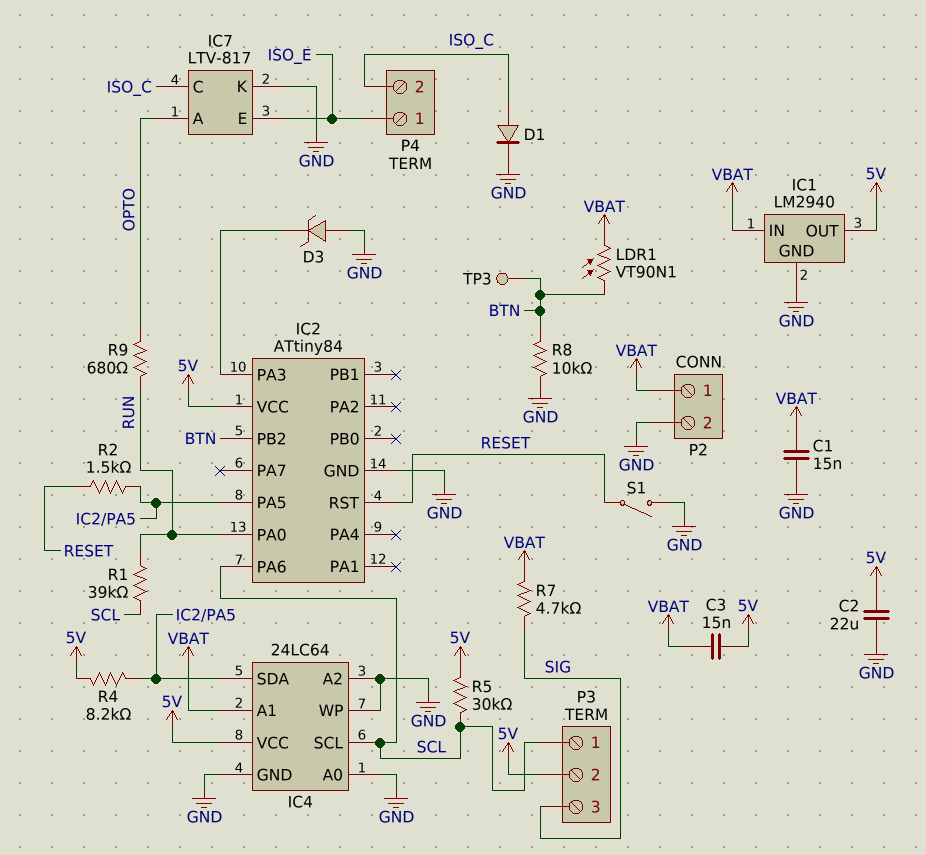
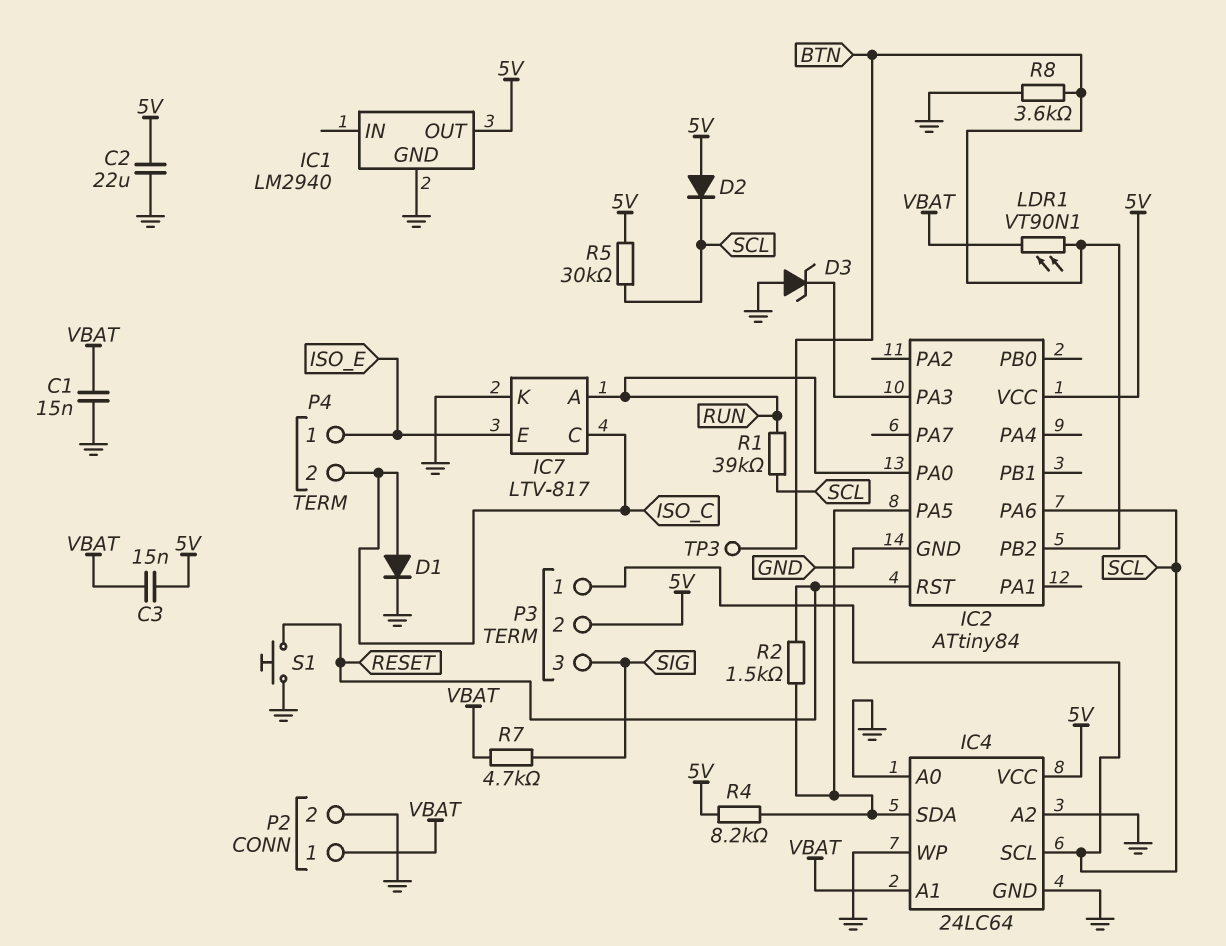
D2: none -> diode (A 5V, K SCL)
IC1 pin IN: VBAT -> none
IC7 pin A: OPTO -> RUN
R8: 10k (BTN, GND) -> 3.6k (BTN, GND)
R9: 680 (OPTO, RUN) -> none
S1: switch (GND, RESET) -> button (GND, RESET)

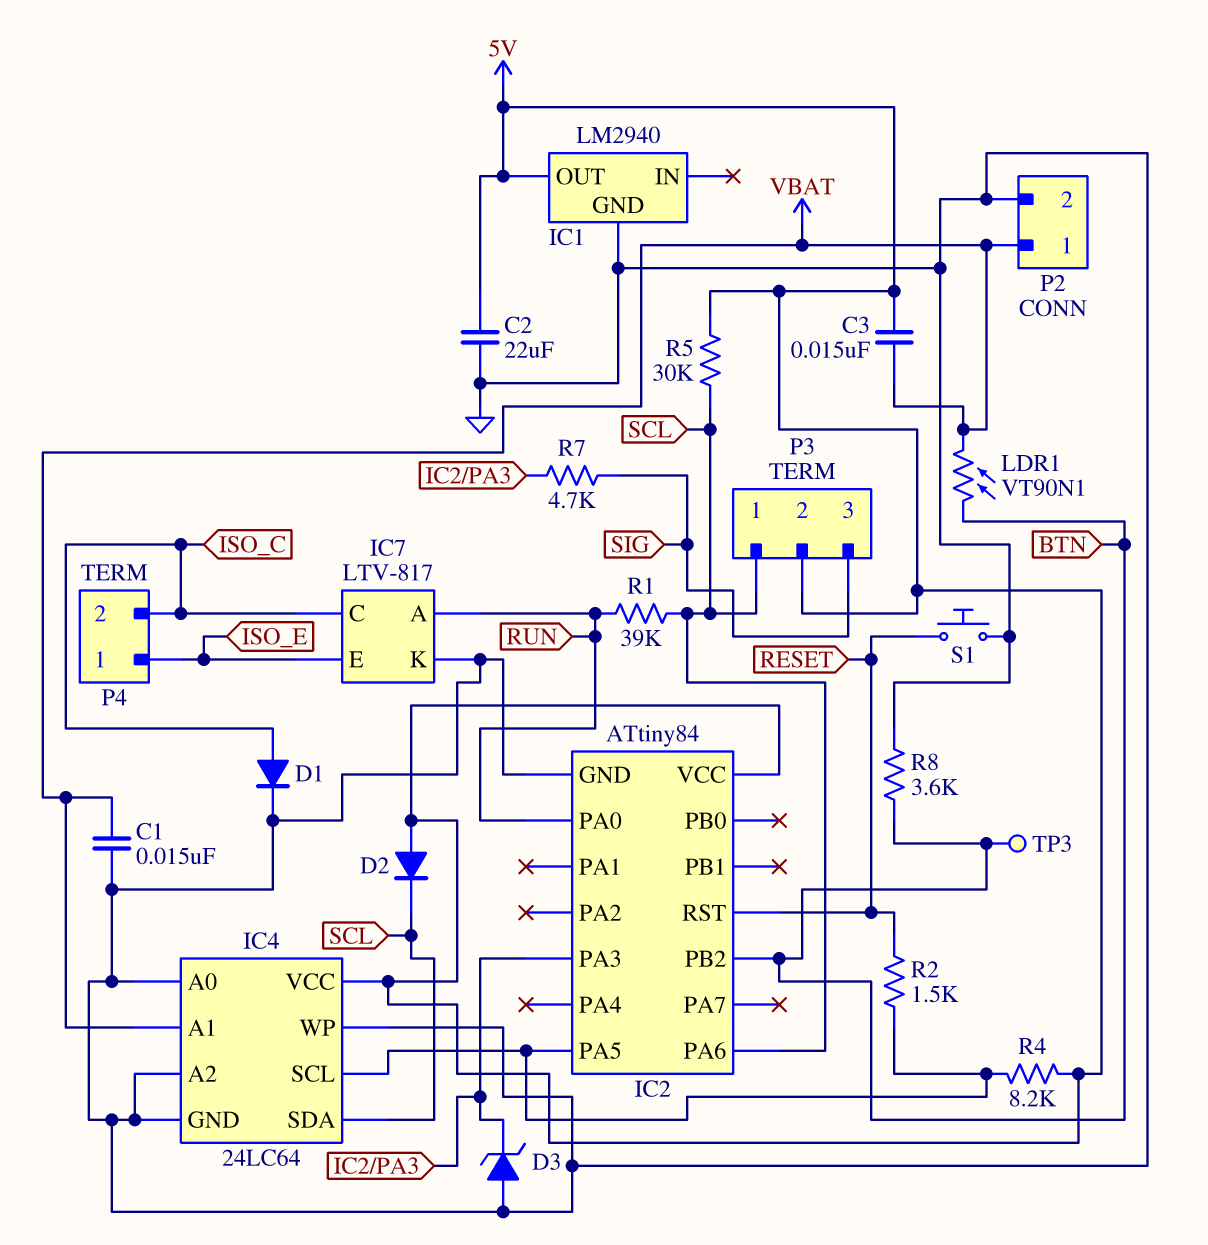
IC4 pin SCL: SCL -> IC2/PA5
IC4 pin SDA: IC2/PA5 -> SCL
R7: 4.7k (SIG, VBAT) -> 4.7k (IC2/PA3, SIG)

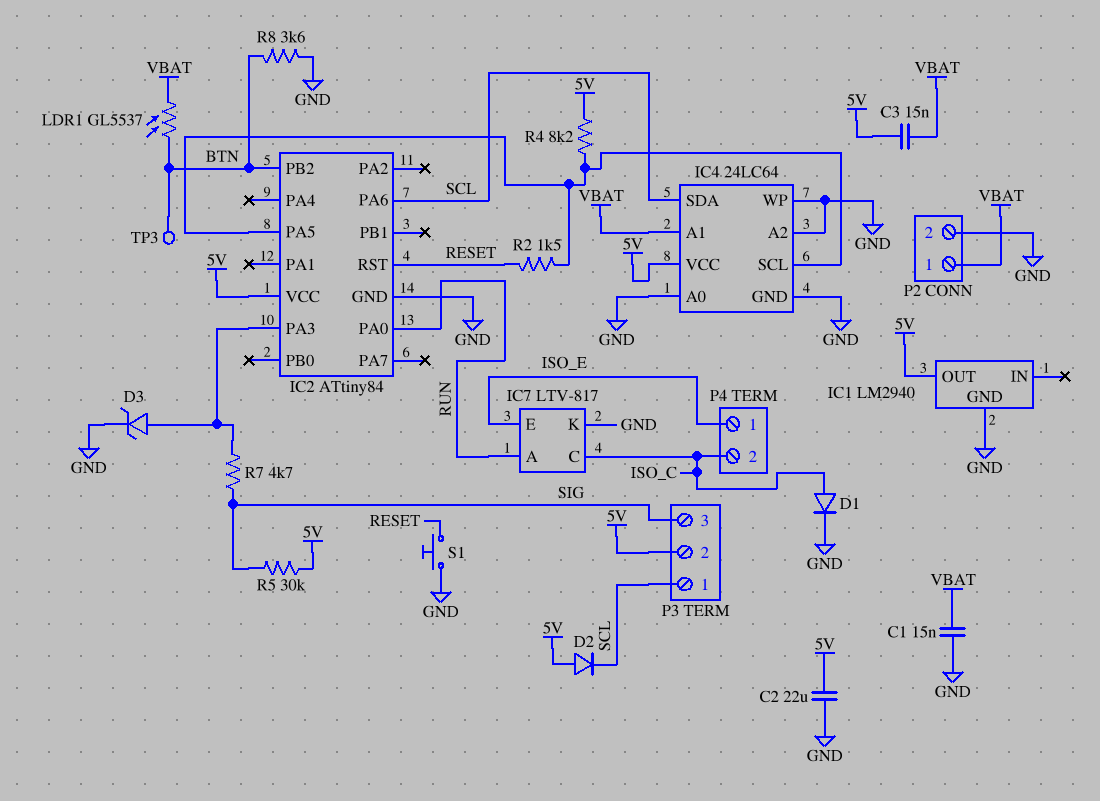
D3: zener (A GND, K IC2/PA3) -> zener (A IC2/PA3, K GND)
LDR1: VT90N1 (BTN, VBAT) -> GL5537 (BTN, VBAT)
R1: 39k (RUN, SCL) -> none
R5: 30k (5V, SCL) -> 30k (5V, SIG)

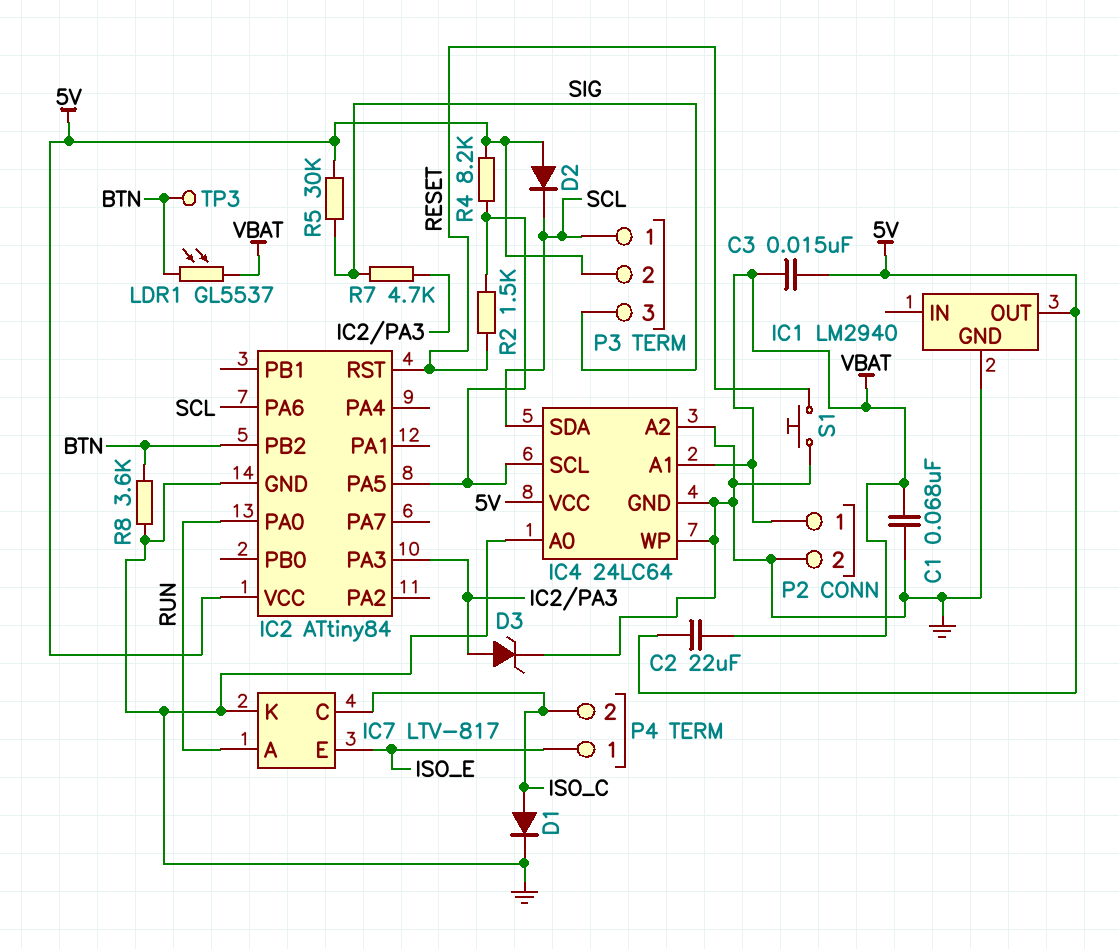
C1: 15nF (GND, VBAT) -> 68nF (GND, VBAT)
C2: 22uF (5V, GND) -> 22uF (5V, VBAT)

